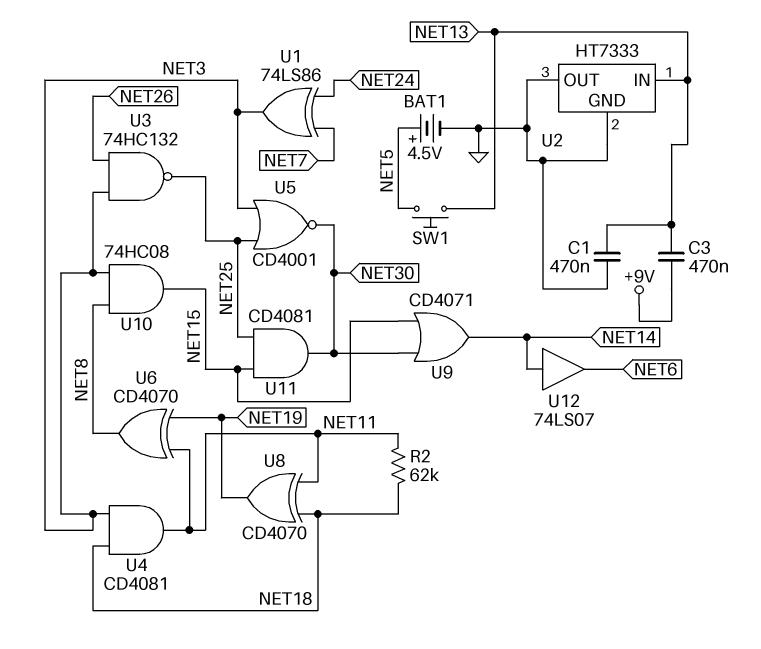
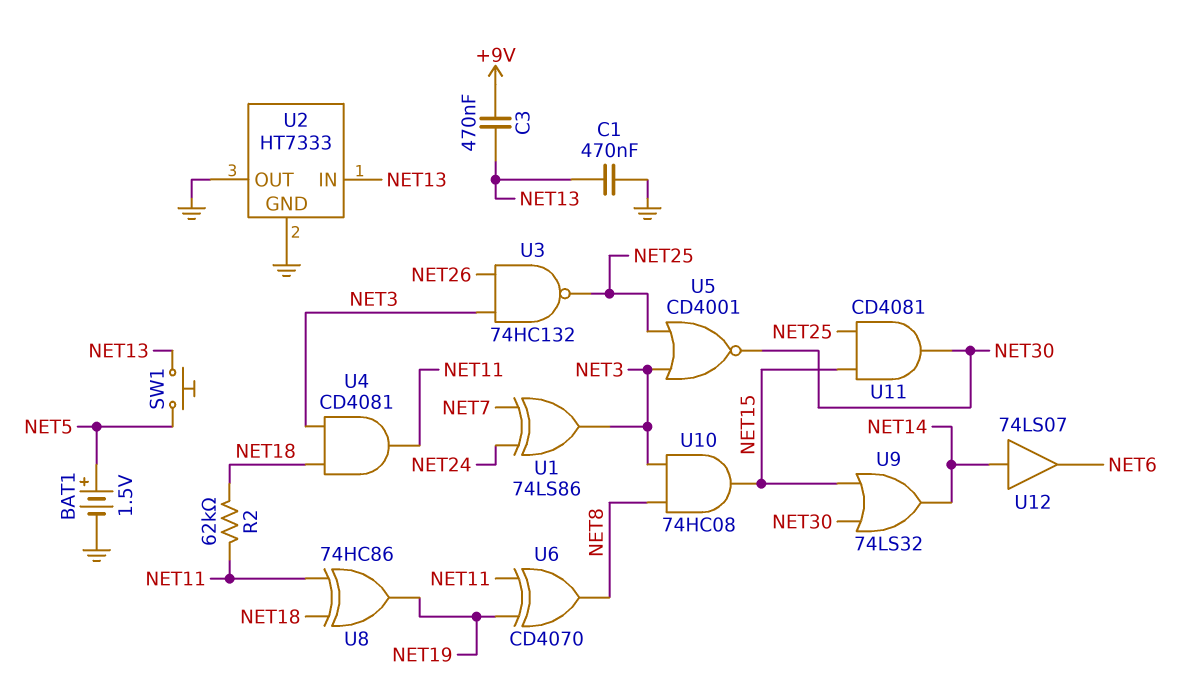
BAT1: 4.5V (plus NET5, minus GND) -> 1.5V (plus NET5, minus GND)
U8: XOR CD4070 (in NET11, in NET18, out NET19) -> XOR 74HC86 (in NET11, in NET18, out NET19)
U9: OR CD4071 (in NET15, in NET30, out NET14) -> OR 74LS32 (in NET15, in NET30, out NET14)

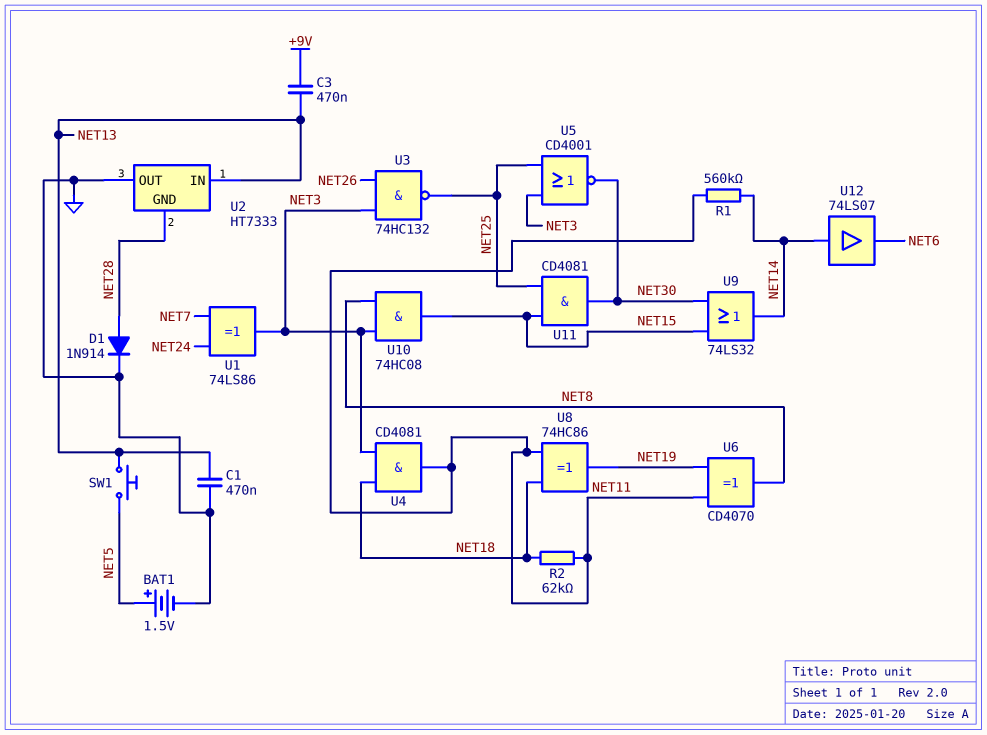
D1: none -> diode 1N914 (A NET28, K GND)
R1: none -> 560k (NET11, NET14)
U2 pin GND: GND -> NET28

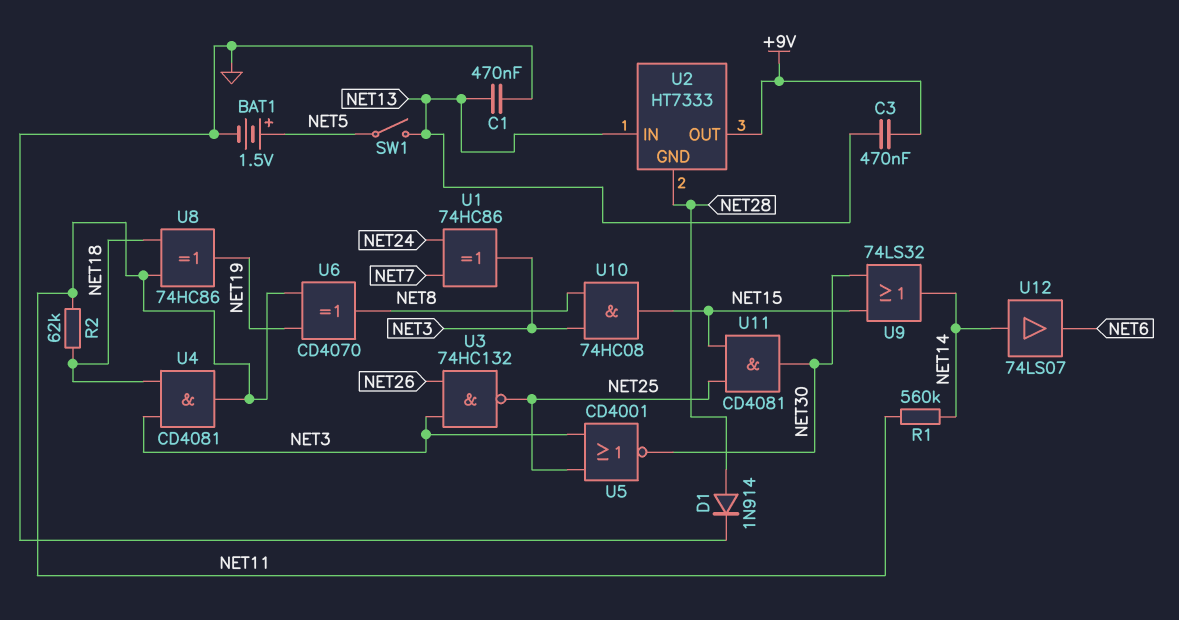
SW1: button (NET5, NET13) -> switch (NET5, NET13)
U1: XOR 74LS86 (in NET7, in NET24, out NET3) -> XOR 74HC86 (in NET7, in NET24, out NET3)
U2 pin OUT: GND -> +9V

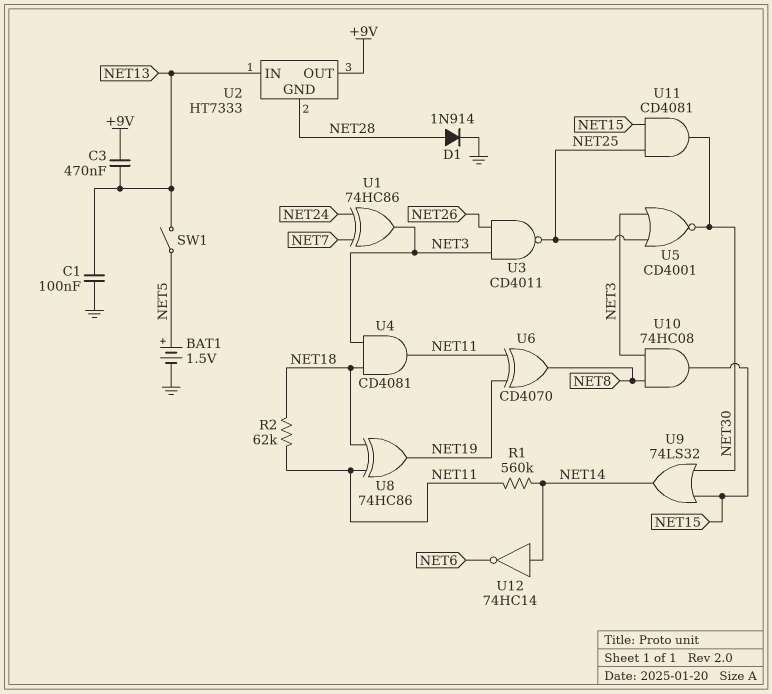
C1: 470nF (GND, NET13) -> 100nF (GND, NET13)
U3: NAND 74HC132 (in NET3, in NET26, out NET25) -> NAND CD4011 (in NET3, in NET26, out NET25)
U12: buffer 74LS07 (in NET14, out NET6) -> NOT 74HC14 (in NET14, out NET6)

